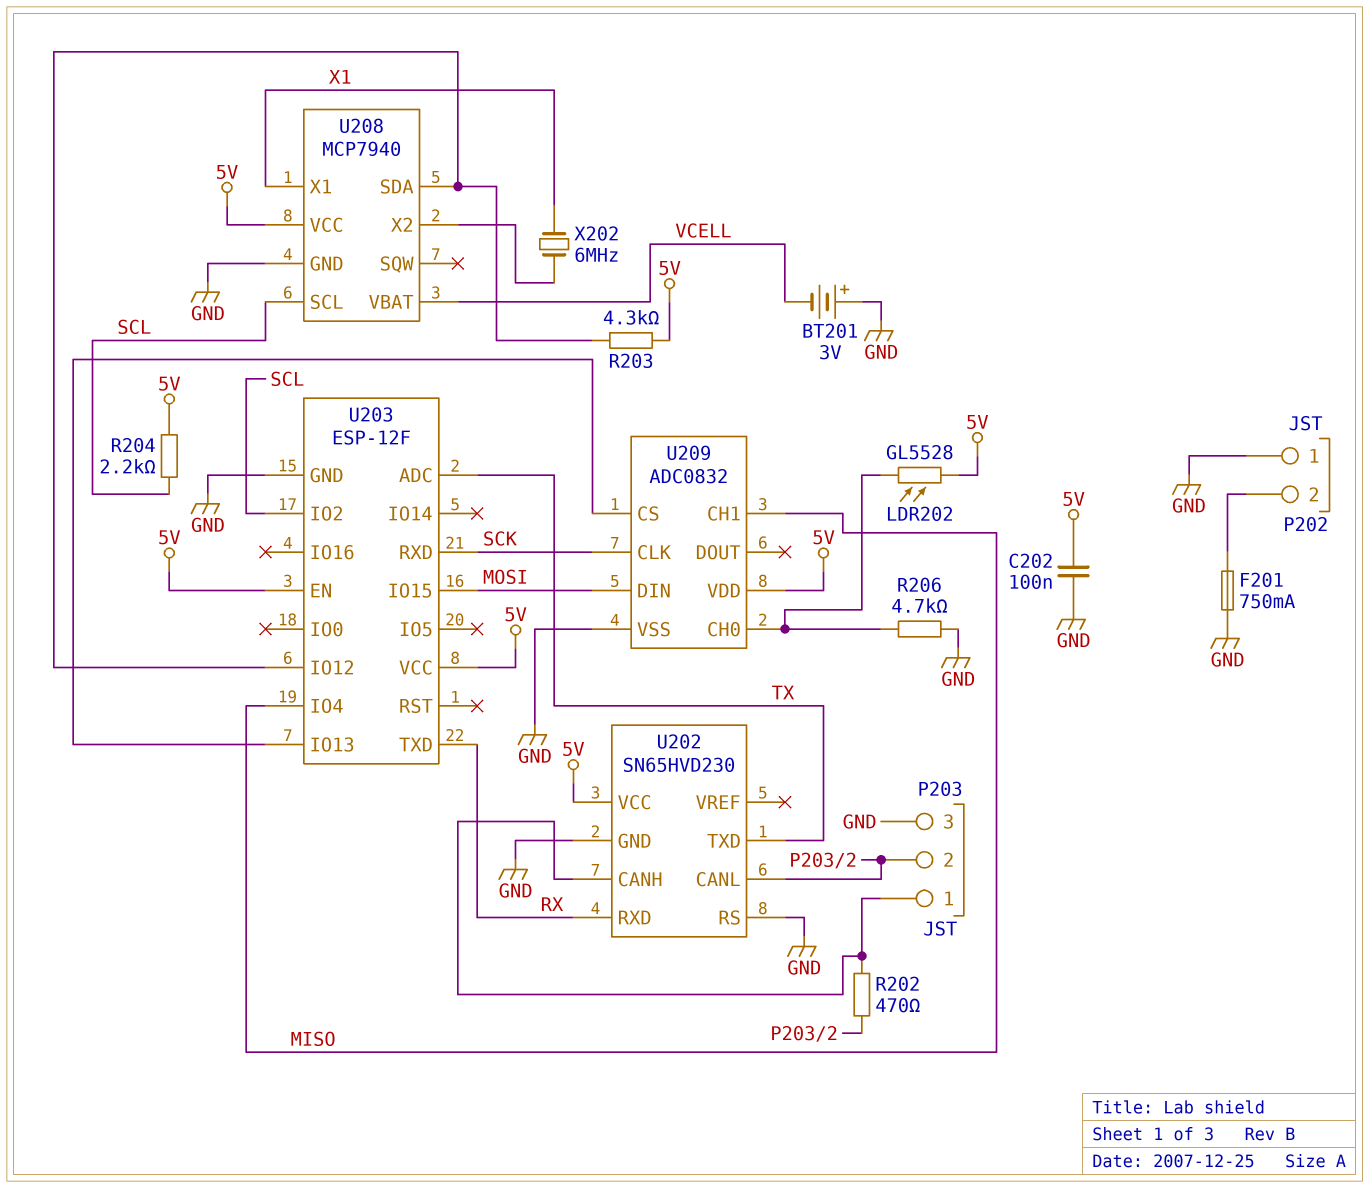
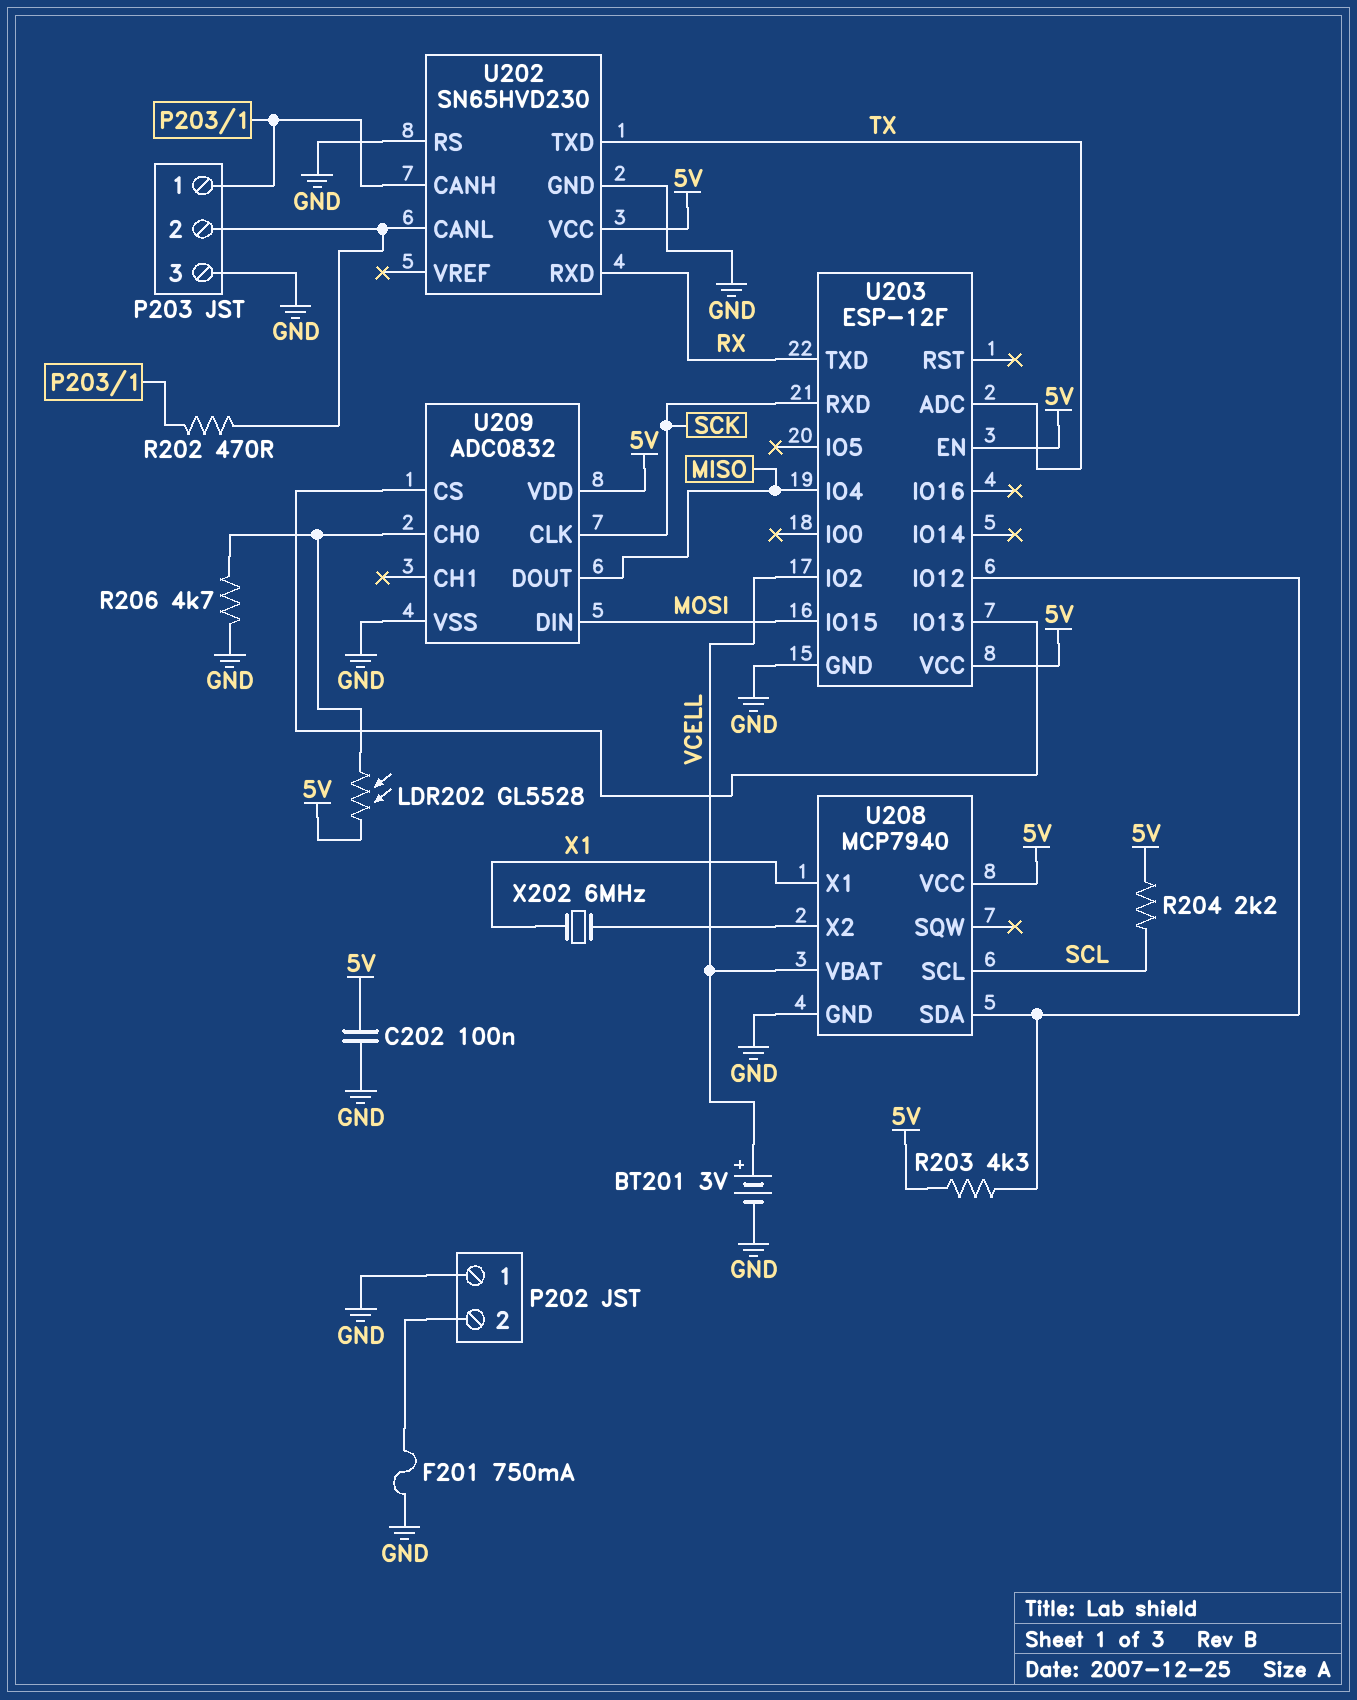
BT201: 3V (plus GND, minus VCELL) -> 3V (plus VCELL, minus GND)
U203 pin IO2: SCL -> VCELL
U209 pin CH1: MISO -> none
U209 pin DOUT: none -> MISO

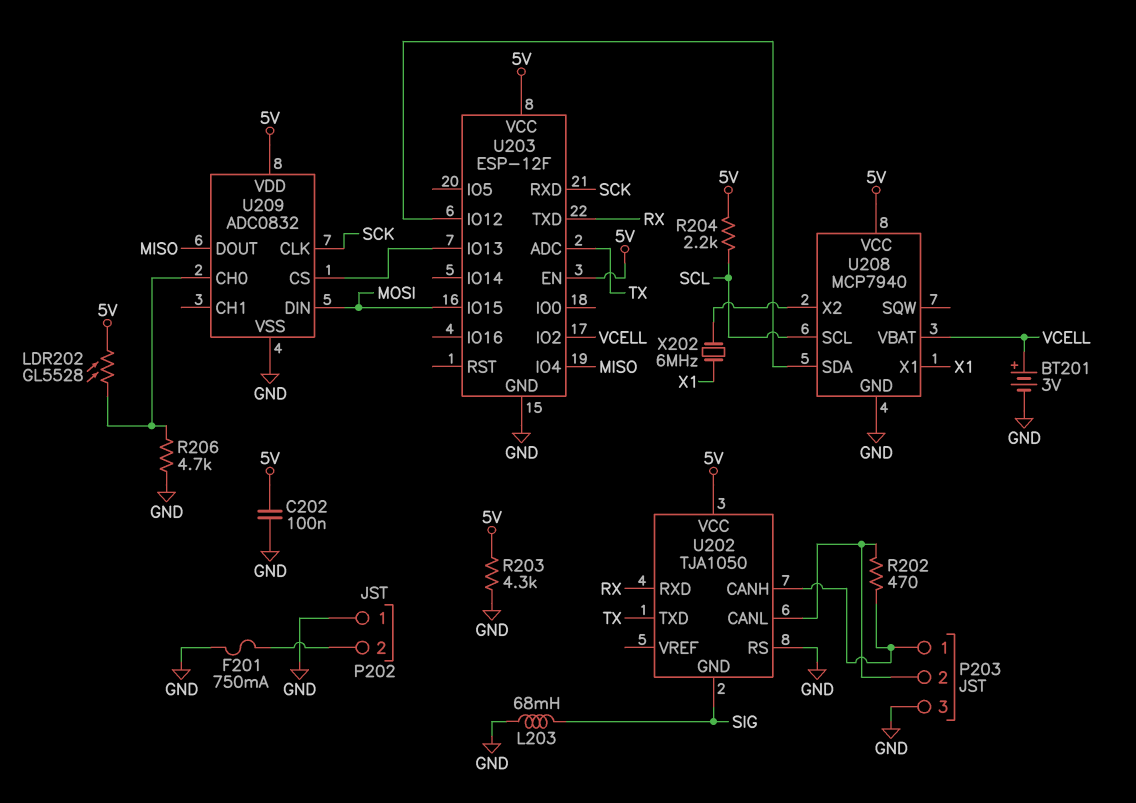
L203: none -> 68mH (GND, SIG)
R203: 4.3k (5V, U203/IO12) -> 4.3k (5V, GND)
U202: SN65HVD230 -> TJA1050
U202 pin GND: GND -> SIG

